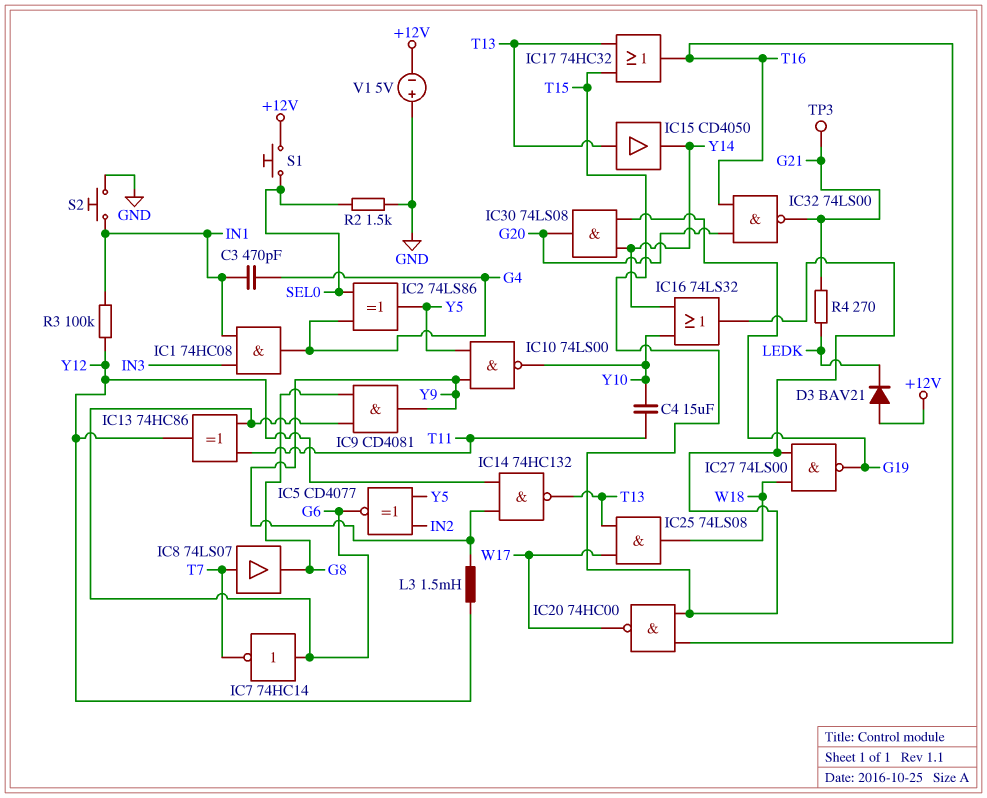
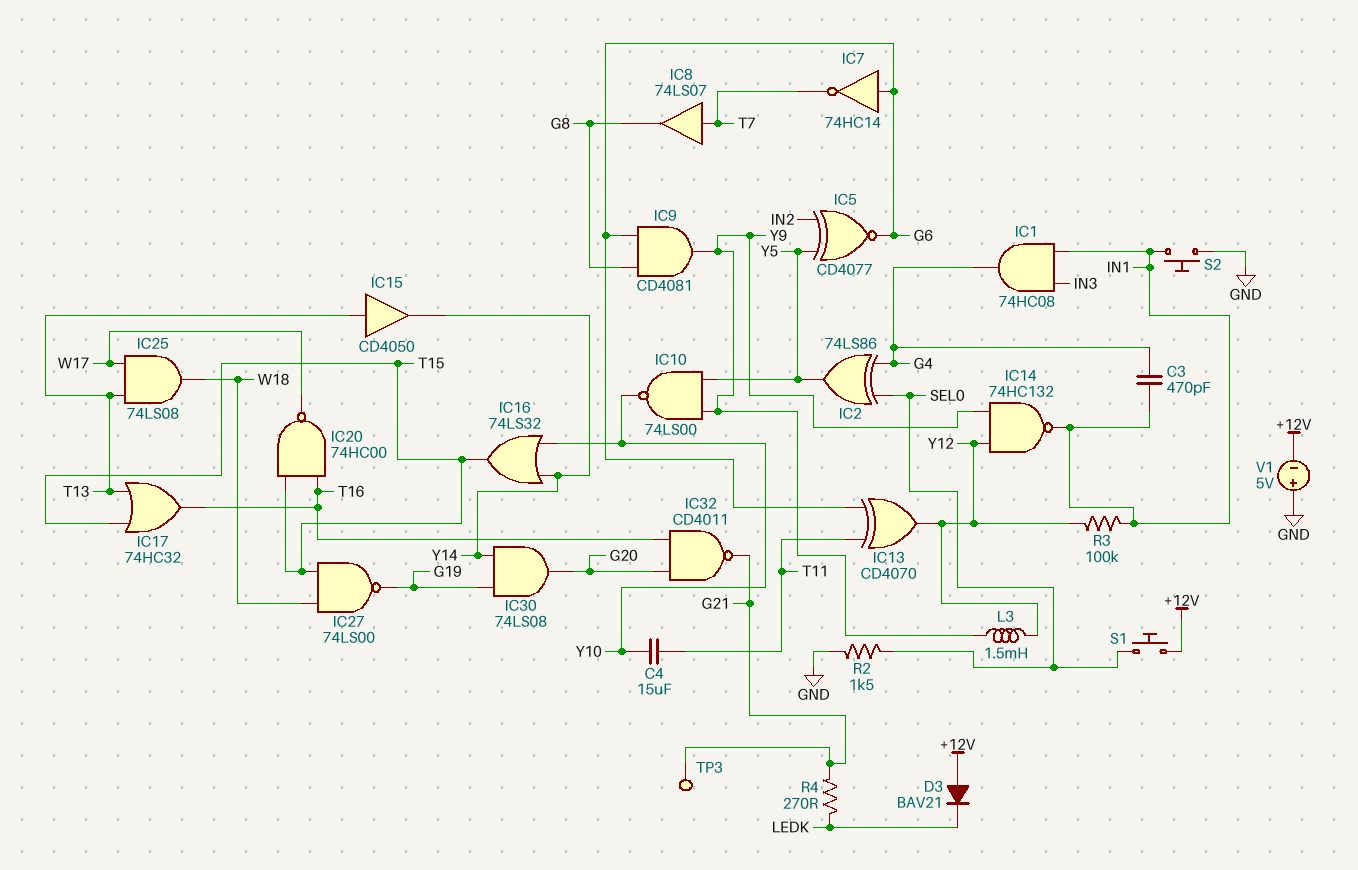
IC13: XOR 74HC86 (in G6, in T11, out Y12) -> XOR CD4070 (in G6, in T11, out Y12)
IC14: NAND 74HC132 (in Y9, in Y12, out T13) -> NAND 74HC132 (in Y9, in Y12, out IN1)
IC32: NAND 74LS00 (in G20, in T16, out G21) -> NAND CD4011 (in G20, in T16, out G21)

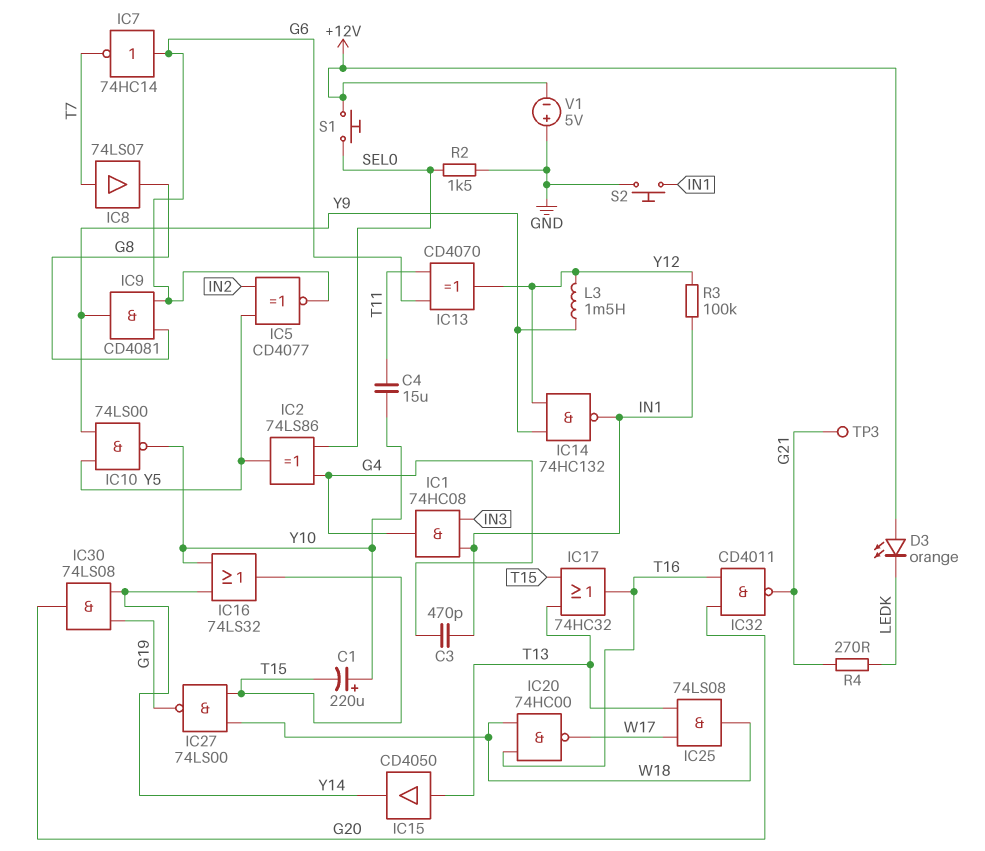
C1: none -> 220uF (plus Y10, minus T15)
D3: diode BAV21 (A +12V, K LEDK) -> LED orange (A +12V, K LEDK)
IC20: NAND 74HC00 (in T15, in T16, out W17) -> NAND 74HC00 (in T16, in W18, out W17)

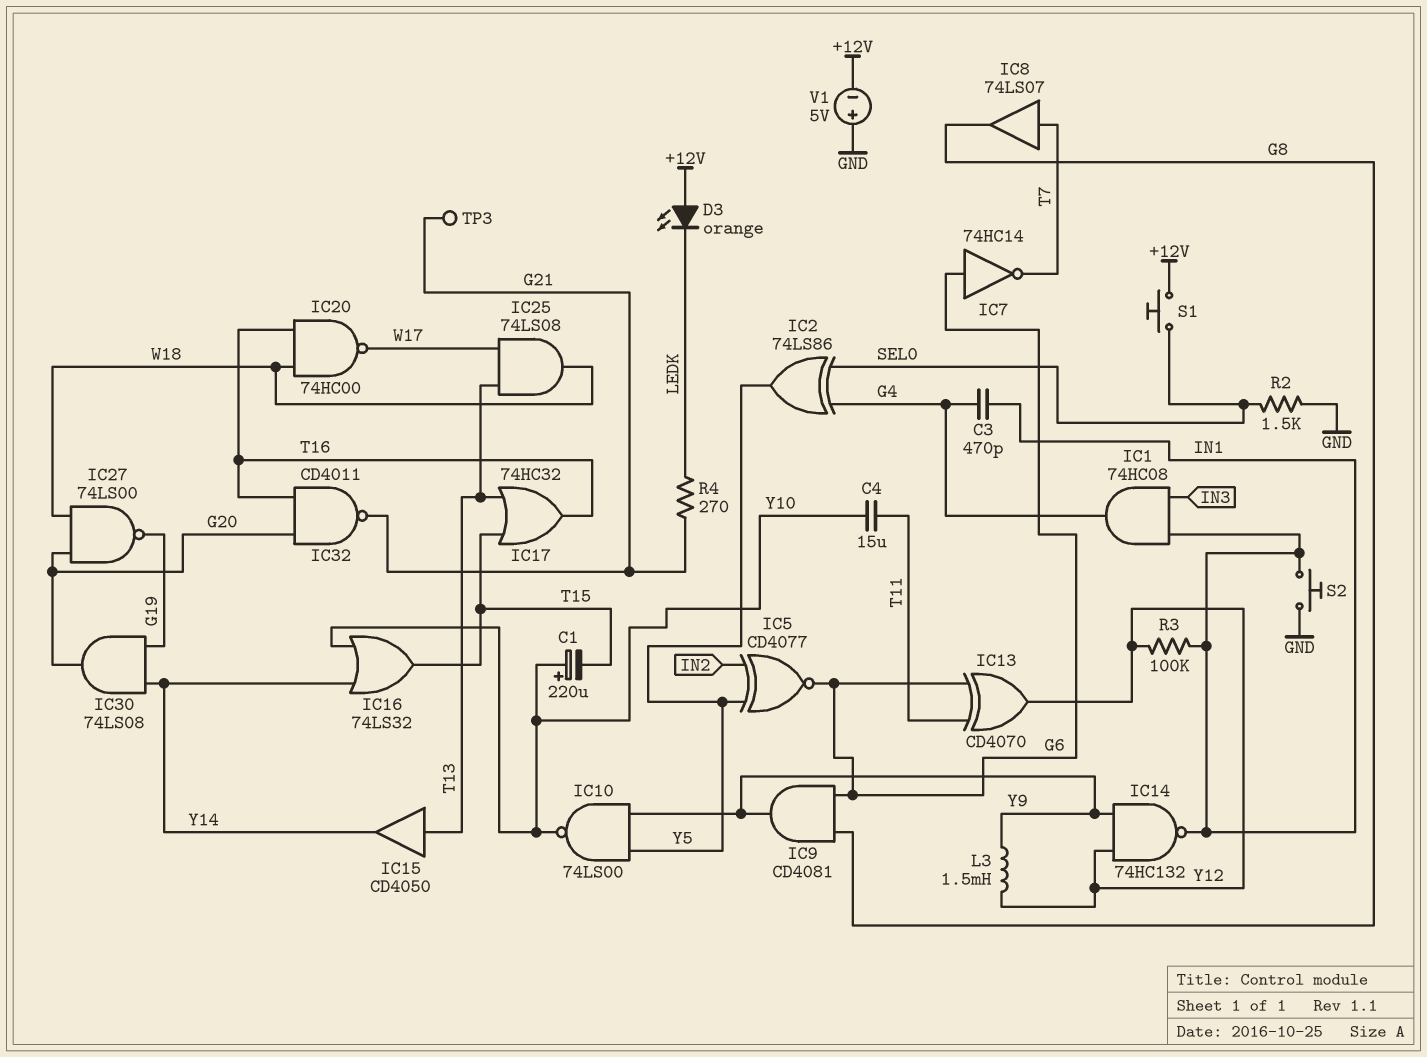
IC27: NAND 74LS00 (in T15, in W18, out G19) -> NAND 74LS00 (in G20, in W18, out G19)

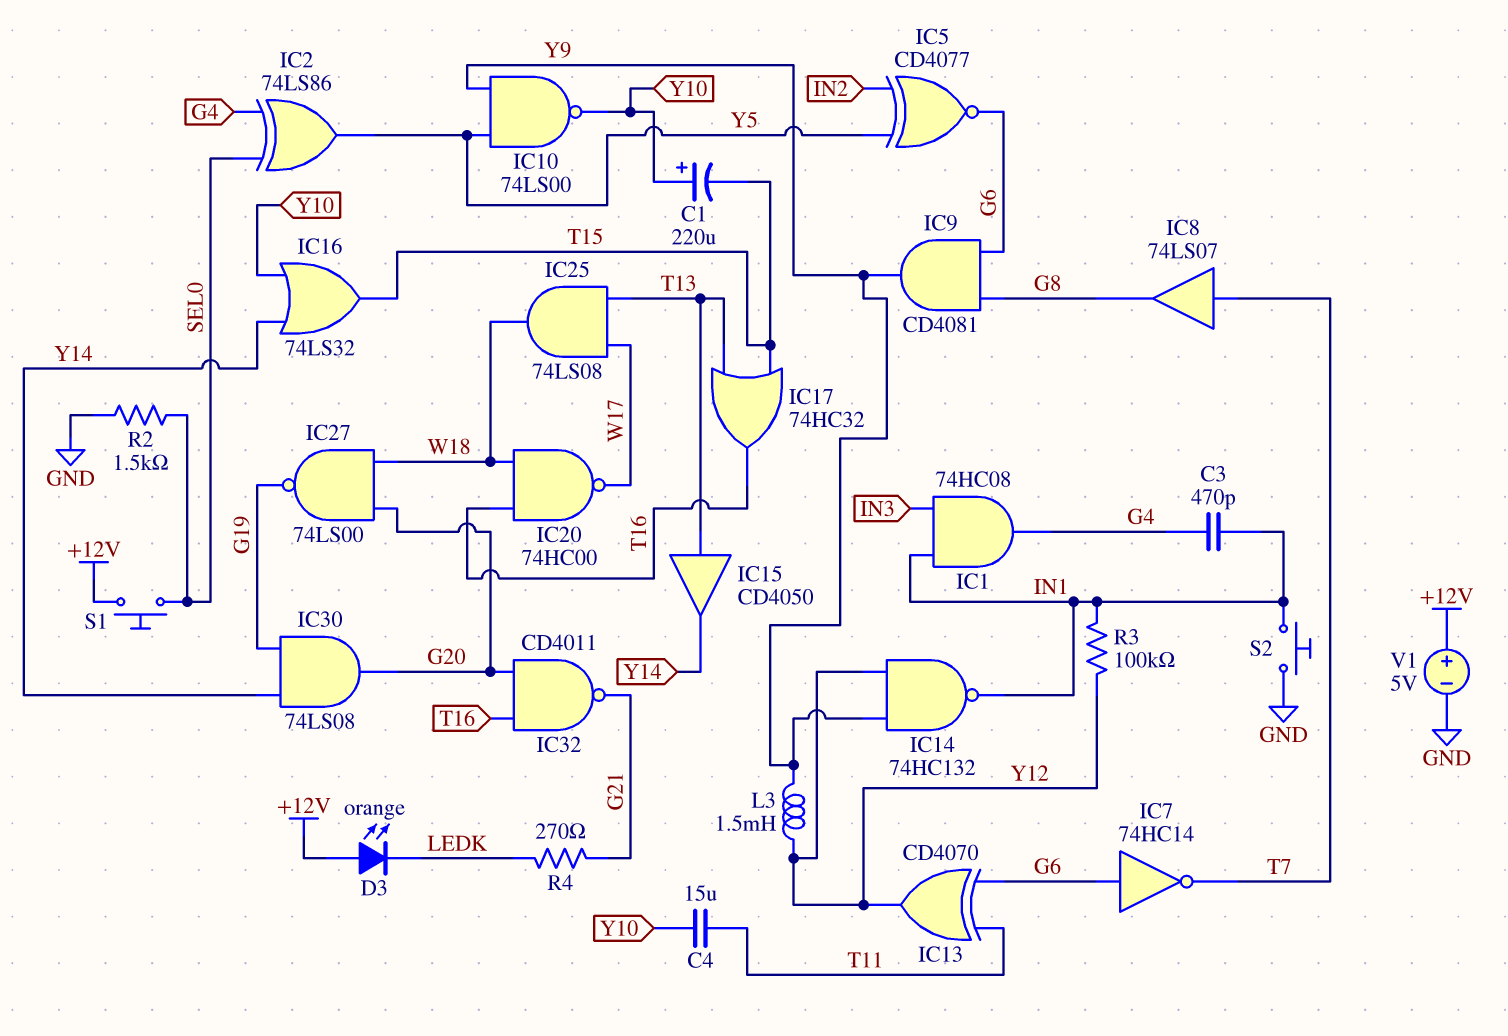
TP3: test point (G21) -> none
V1: 5V (plus GND, minus +12V) -> 5V (plus +12V, minus GND)

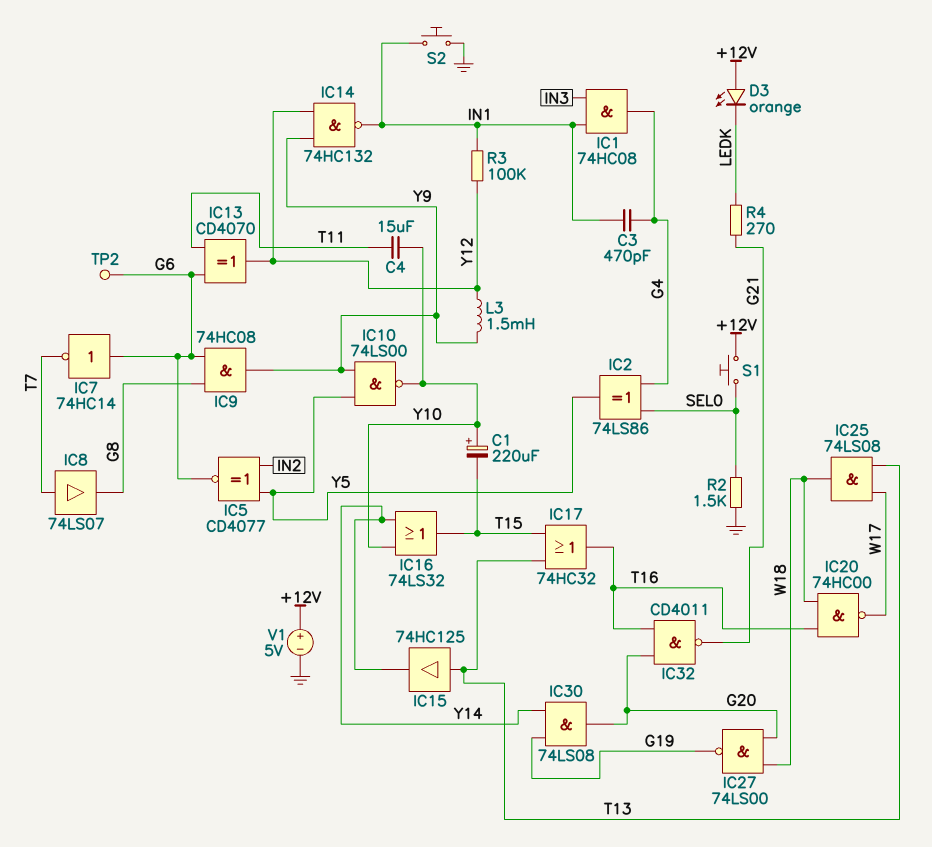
IC9: AND CD4081 (in G6, in G8, out Y9) -> AND 74HC08 (in G6, in G8, out Y9)
IC15: buffer CD4050 (in T13, out Y14) -> buffer 74HC125 (in T13, out Y14)
TP2: none -> test point (G6)

